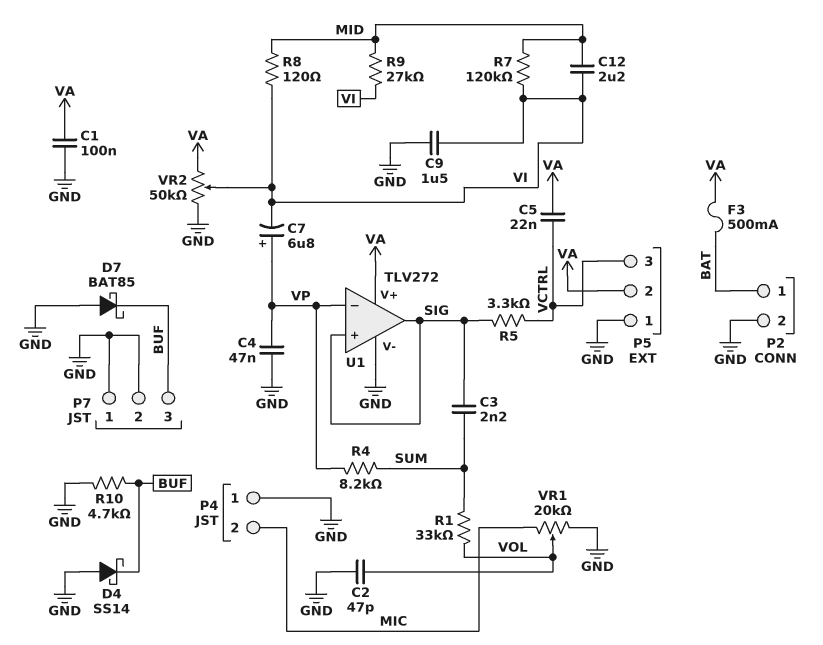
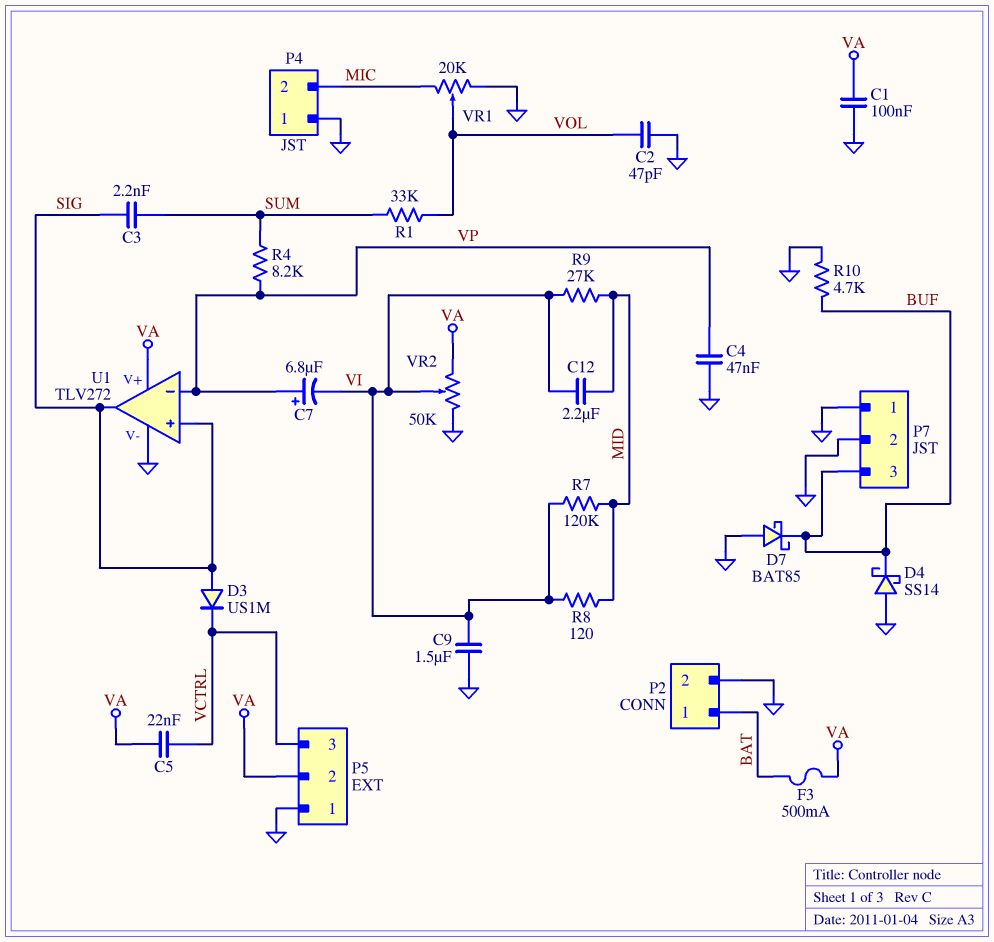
D3: none -> diode US1M (A SIG, K VCTRL)
R5: 3.3k (SIG, VCTRL) -> none

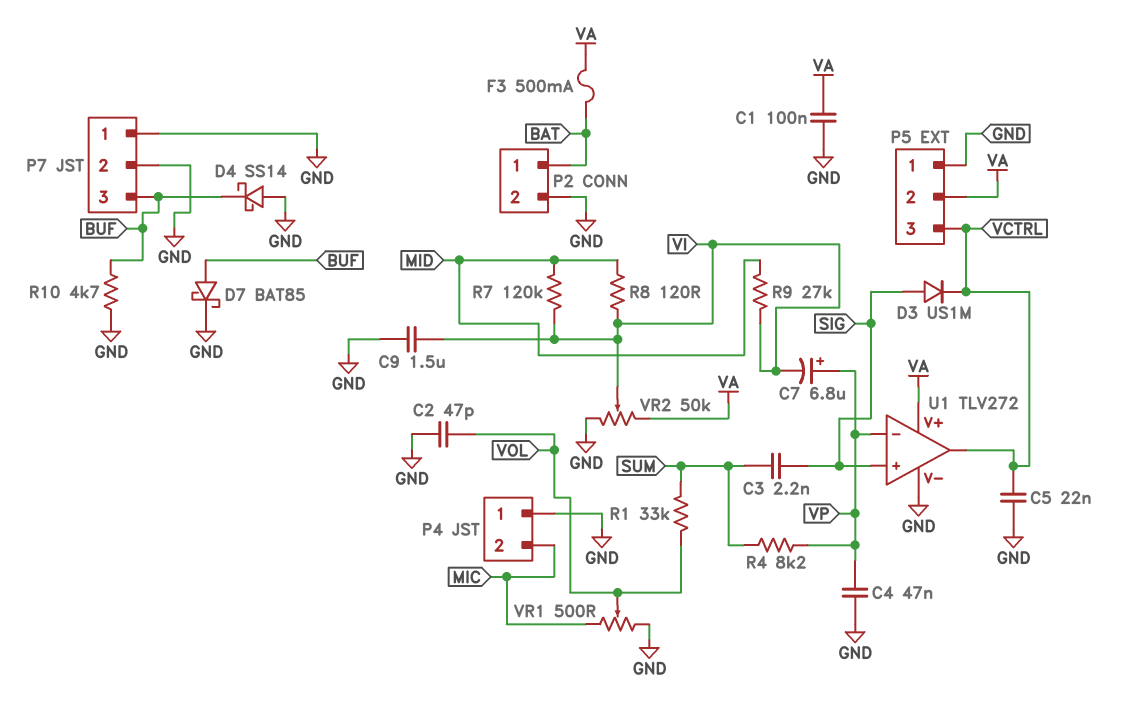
C5: 22nF (VA, VCTRL) -> 22nF (GND, VCTRL)
C12: 2.2uF (MID, VI) -> none
D7: schottky BAT85 (A GND, K BUF) -> schottky BAT85 (A BUF, K GND)
U1 pin out: SIG -> VCTRL
VR1: 20k (GND, MIC, wiper VOL) -> 500 (GND, MIC, wiper VOL)

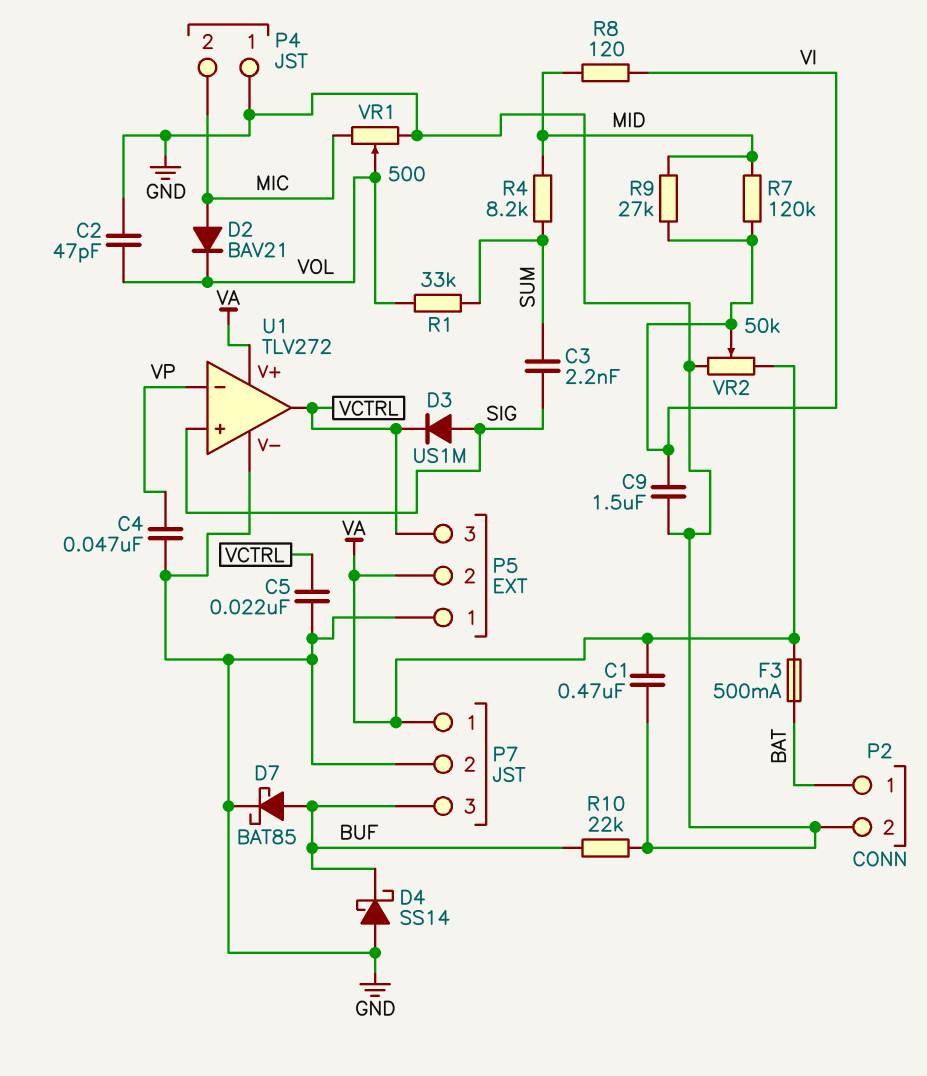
C1: 100nF (GND, VA) -> 470nF (GND, VA)
C7: 6.8uF (plus VP, minus VI) -> none
D2: none -> diode BAV21 (A MIC, K VOL)
P7 pin 1: GND -> VA
R4: 8.2k (SUM, VP) -> 8.2k (MID, SUM)
R10: 4.7k (BUF, GND) -> 22k (BUF, GND)

